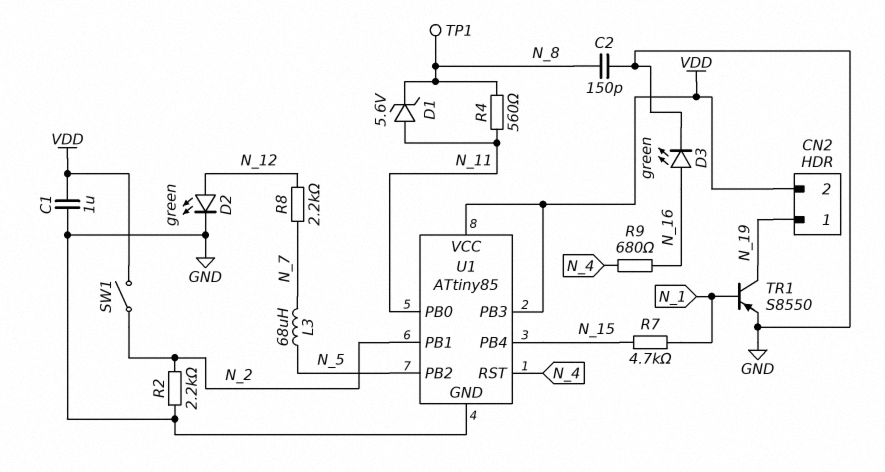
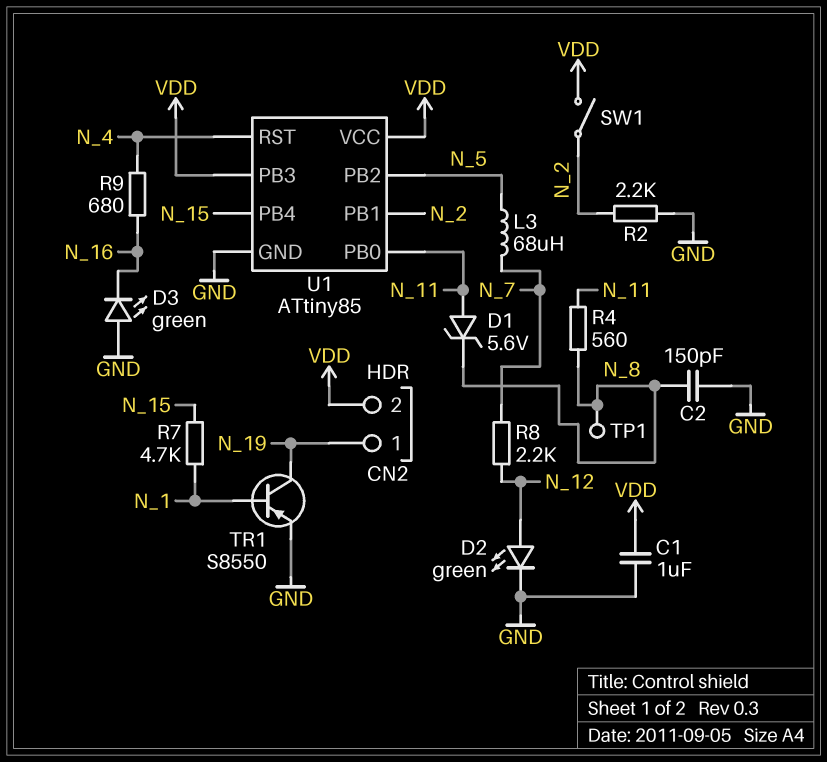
D3: LED green (A N_16, K GND) -> LED green (A GND, K N_16)

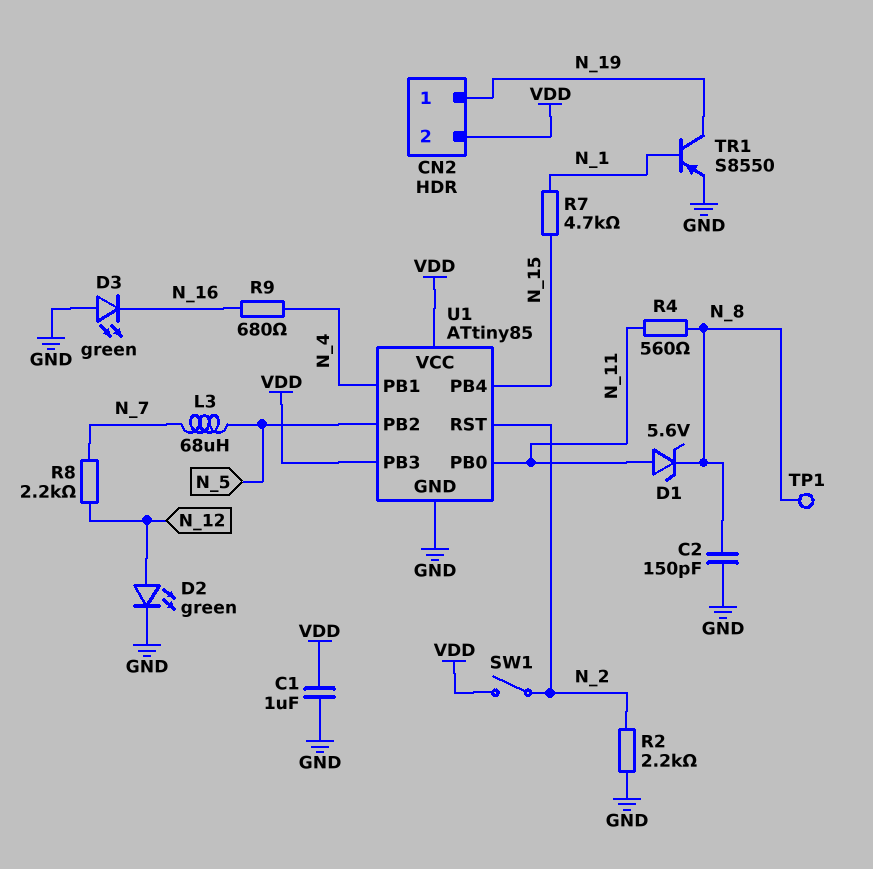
U1 pin PB1: N_2 -> N_4
U1 pin RST: N_4 -> N_2

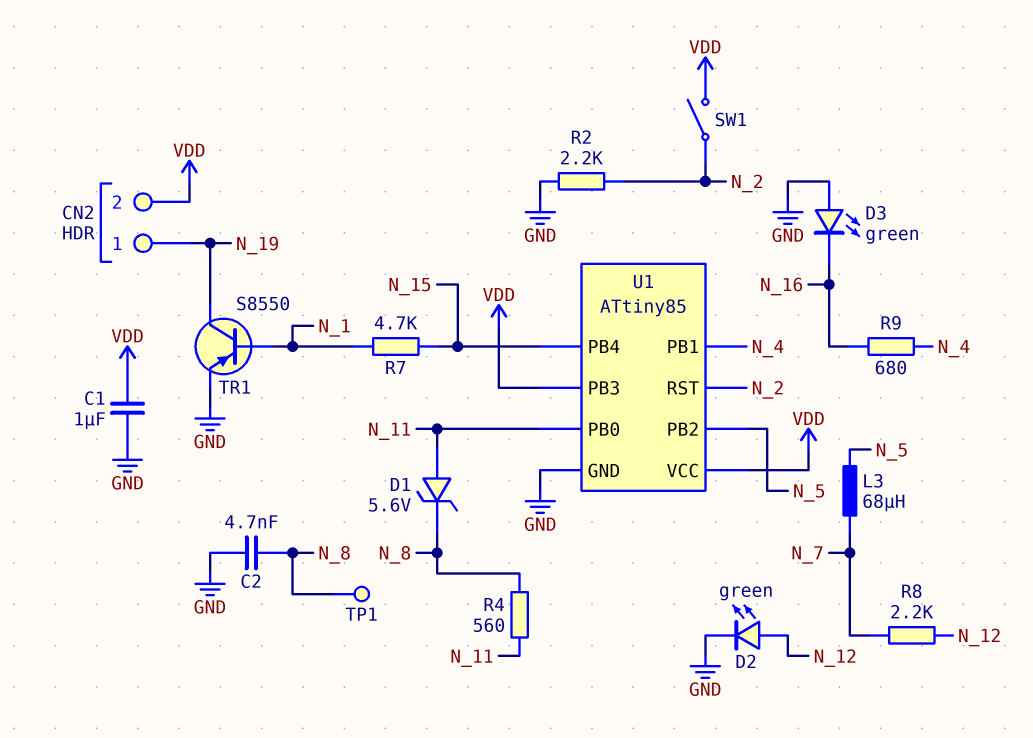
C2: 150pF (GND, N_8) -> 4.7nF (GND, N_8)

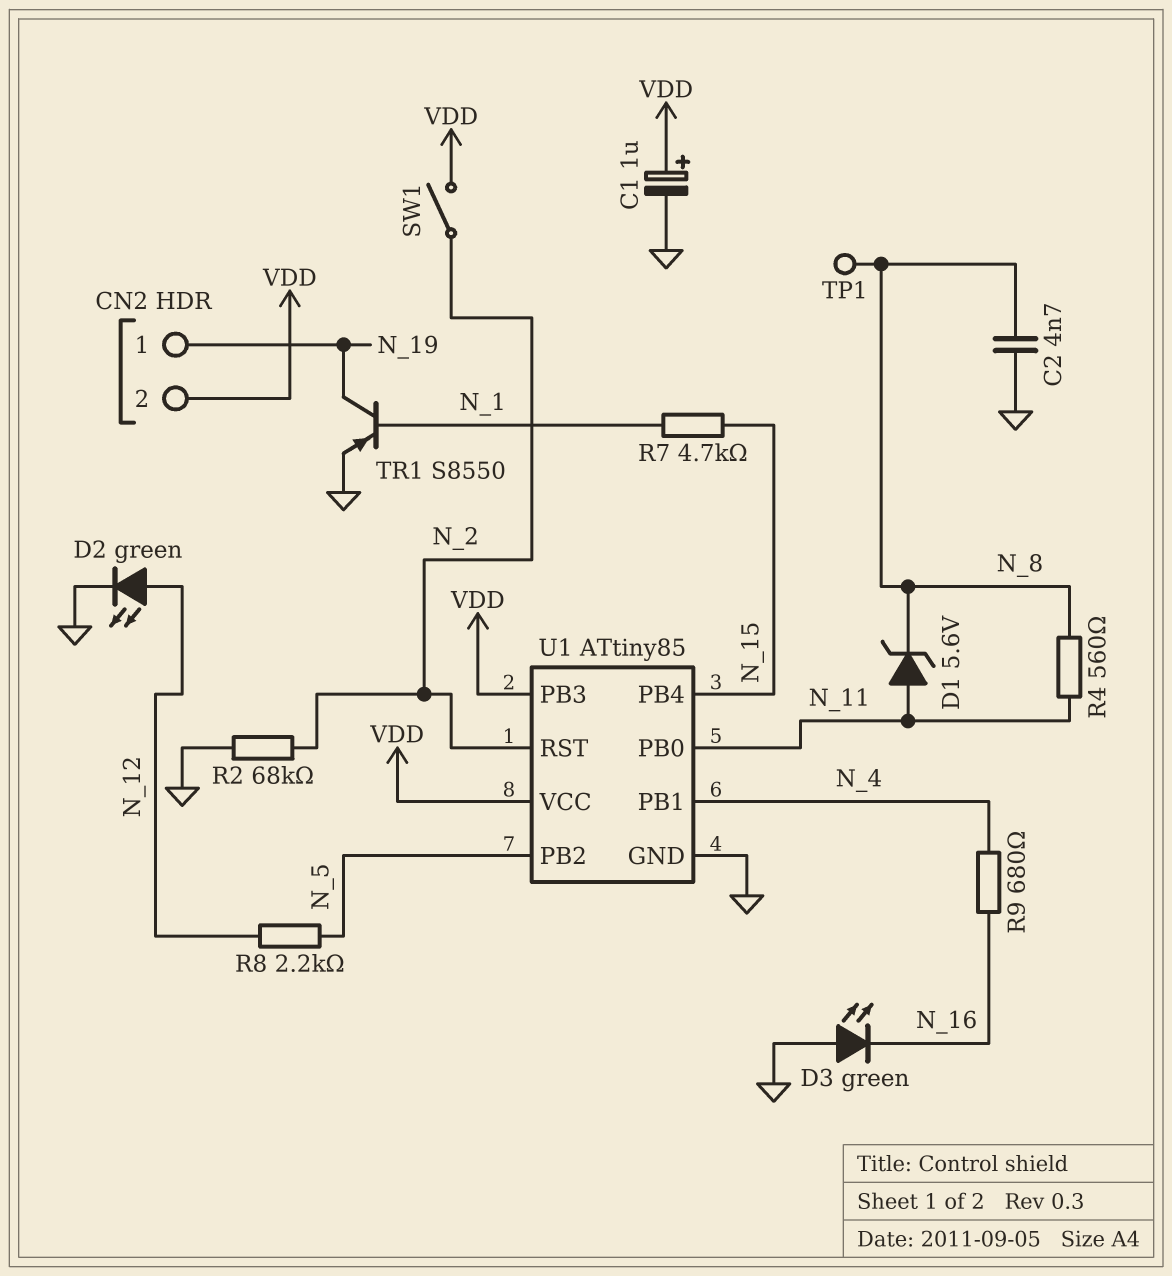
C1: 1uF (GND, VDD) -> 1uF (plus VDD, minus GND)
L3: 68uH (N_5, N_7) -> none
R2: 2.2k (GND, N_2) -> 68k (GND, N_2)
R8: 2.2k (N_7, N_12) -> 2.2k (N_5, N_12)

